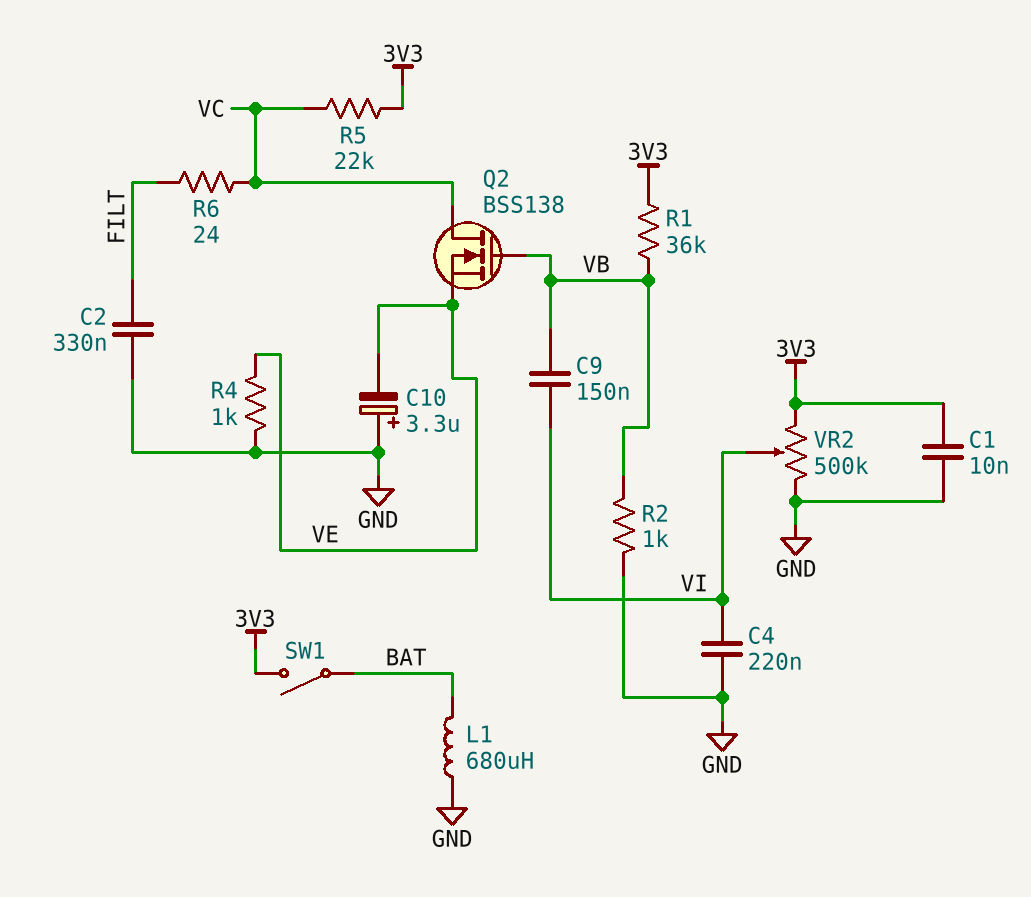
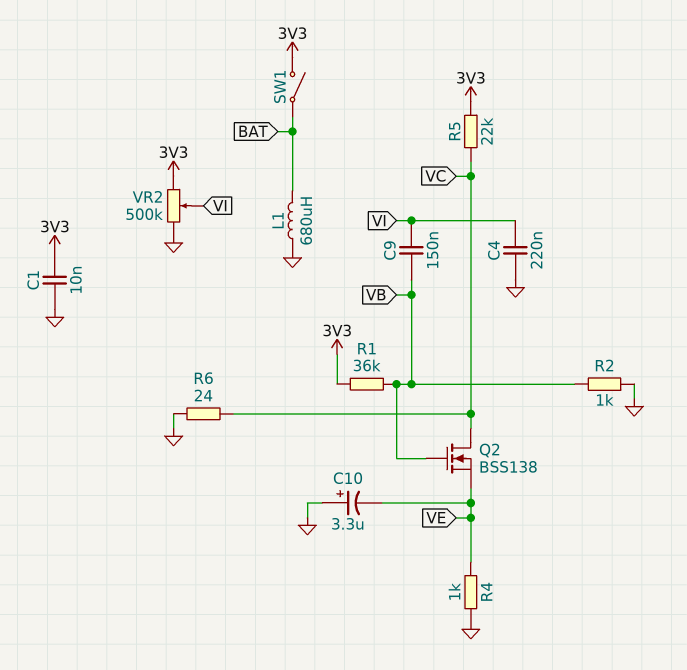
C2: 330nF (FILT, GND) -> none
R6: 24 (FILT, VC) -> 24 (GND, VC)

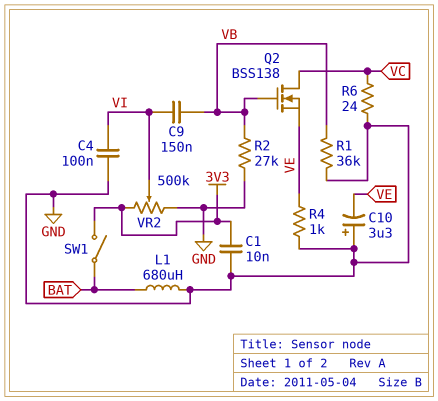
C4: 220nF (GND, VI) -> 100nF (GND, VI)
R1: 36k (3V3, VB) -> 36k (GND, VB)
R2: 1k (GND, VB) -> 27k (GND, VB)
R5: 22k (3V3, VC) -> none

